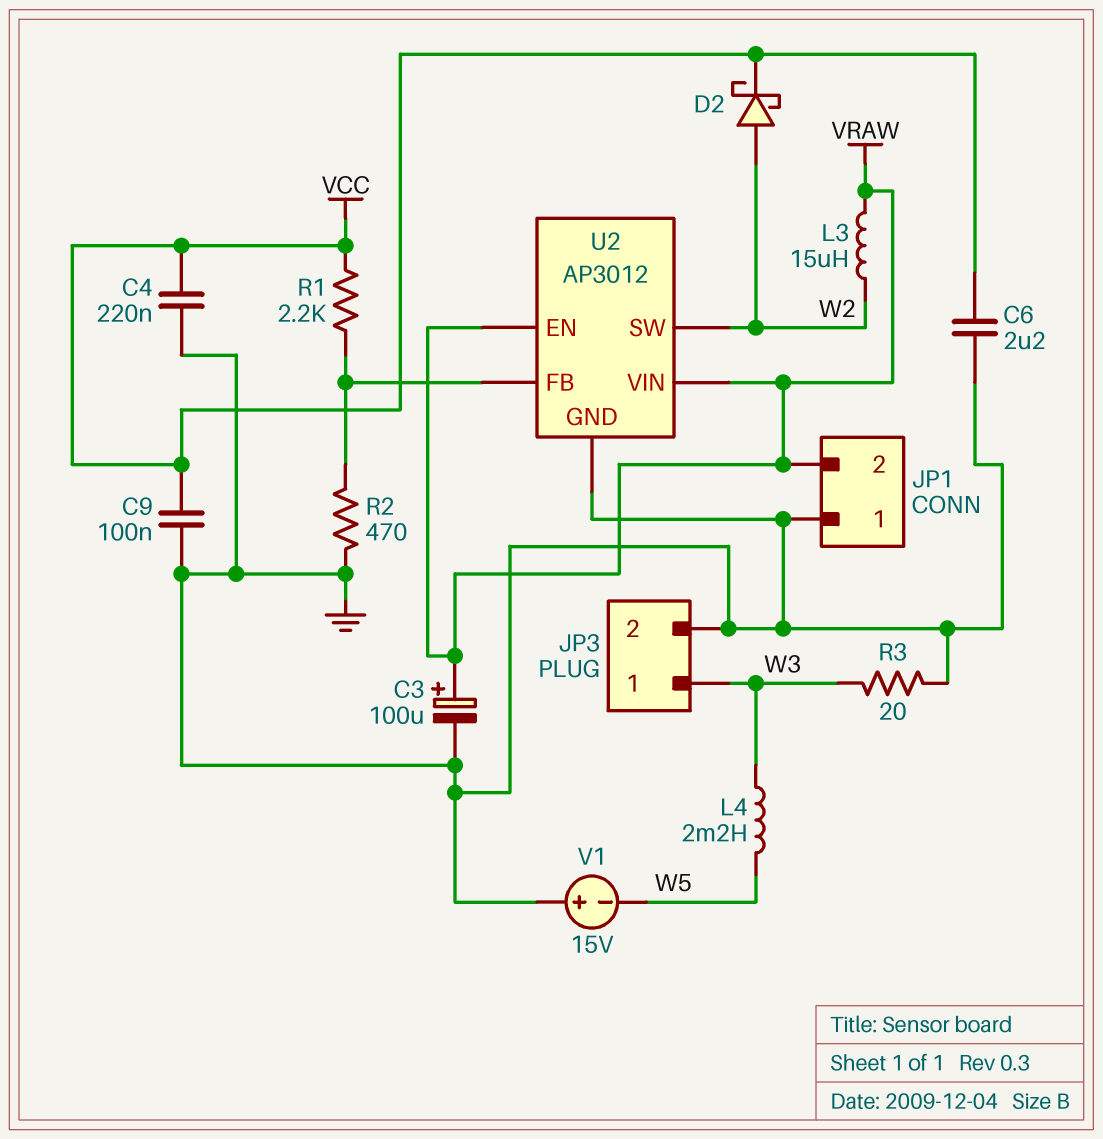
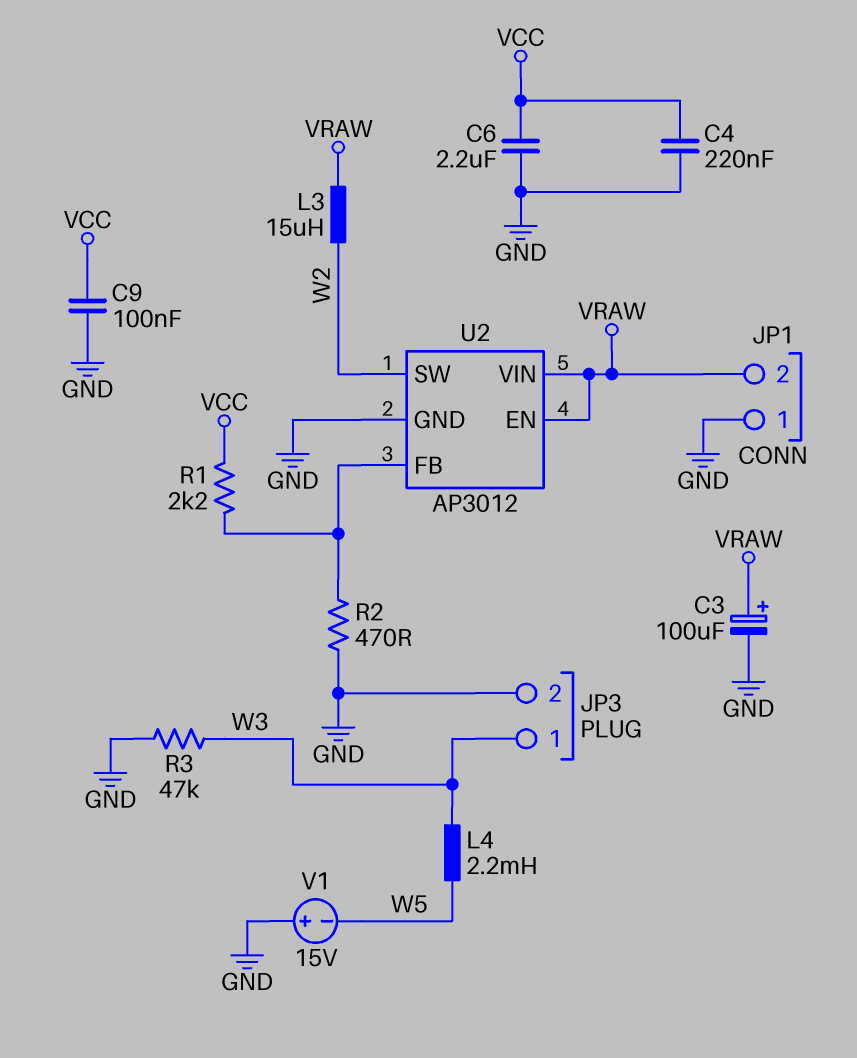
D2: schottky (A W2, K VCC) -> none
R3: 20 (GND, W3) -> 47k (GND, W3)

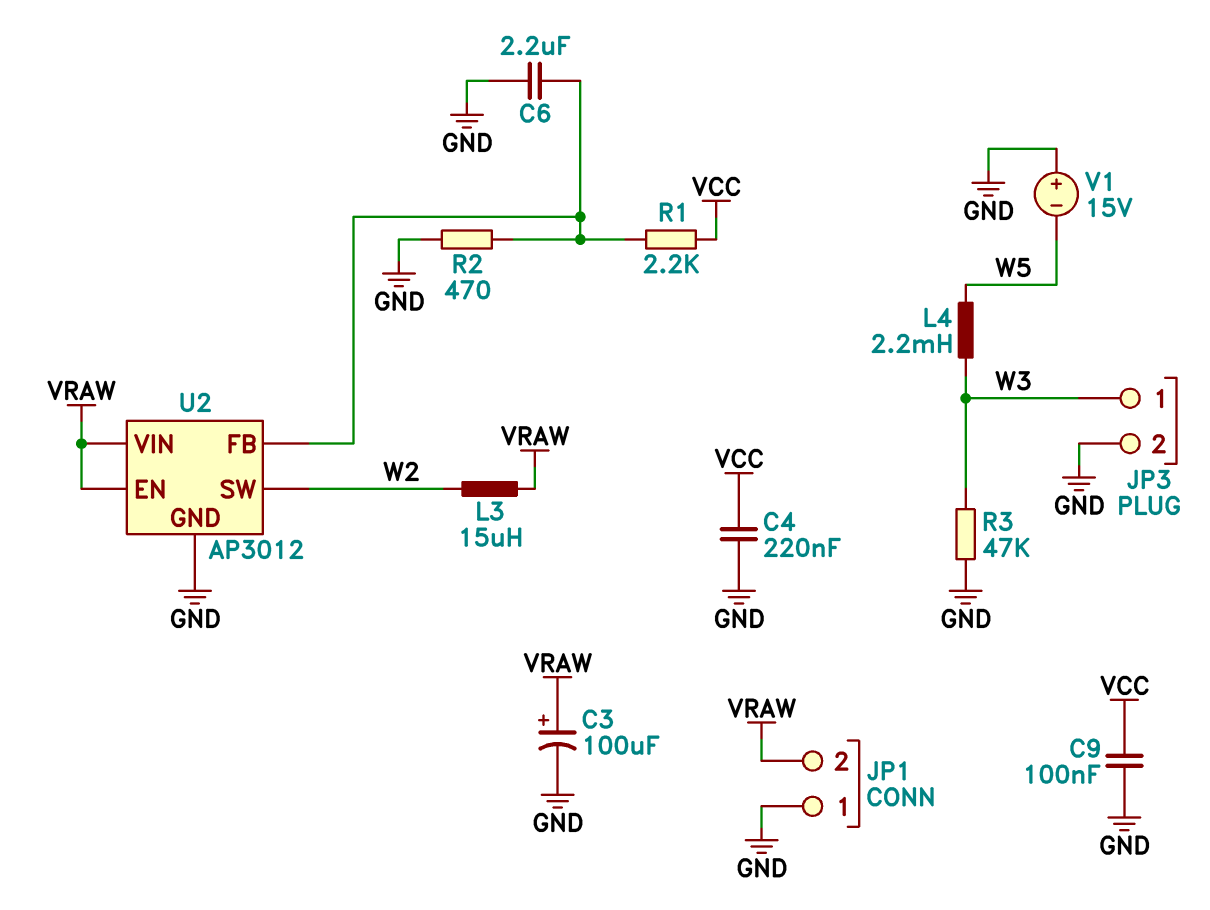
C6: 2.2uF (GND, VCC) -> 2.2uF (GND, U2/FB)

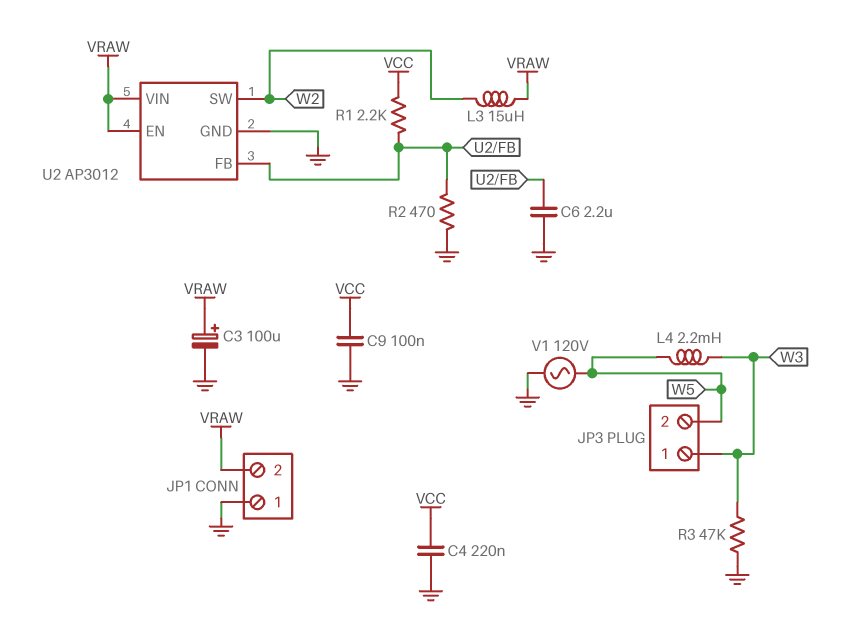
JP3 pin 2: GND -> W5
V1: 15V (plus GND, minus W5) -> AC 120V (GND, W5)

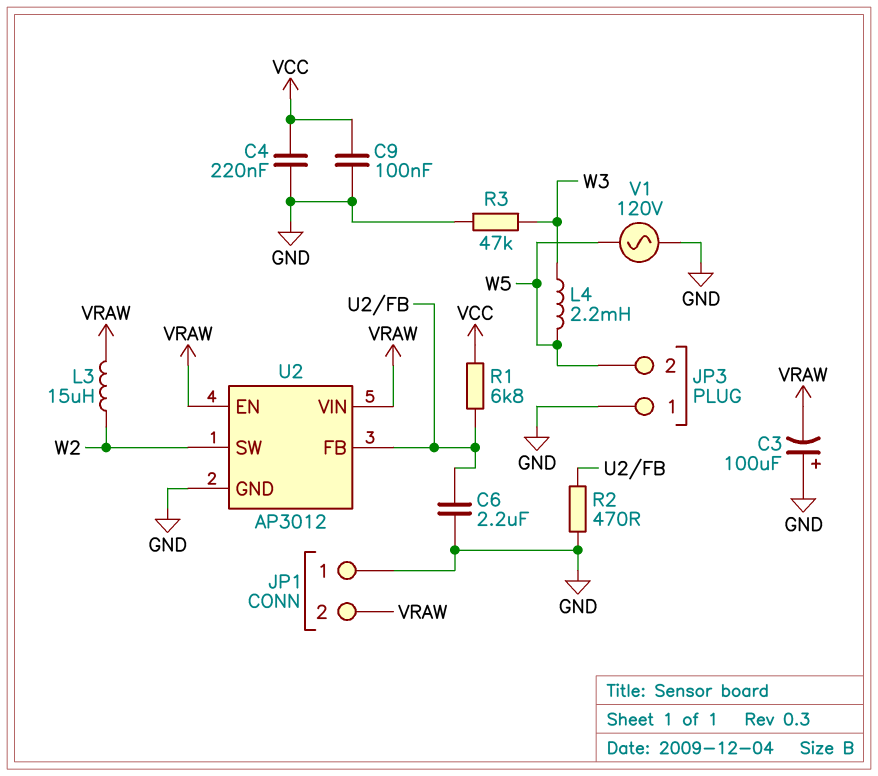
C3: 100uF (plus VRAW, minus GND) -> 100uF (plus GND, minus VRAW)
JP3 pin 1: W3 -> GND
R1: 2.2k (U2/FB, VCC) -> 6.8k (U2/FB, VCC)

